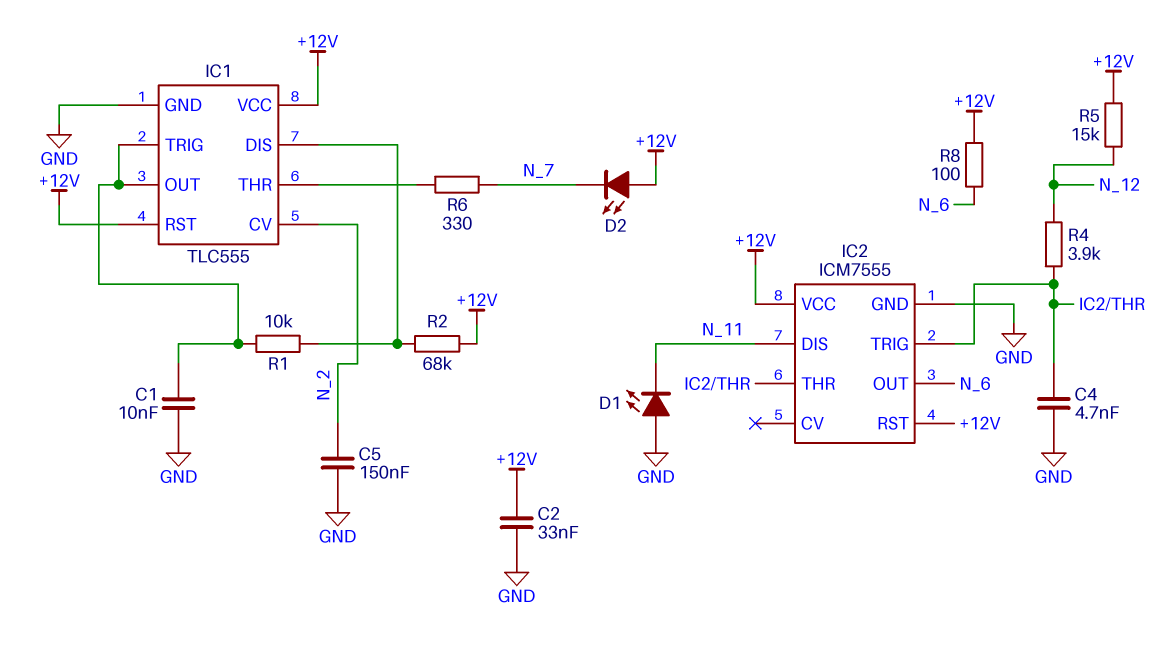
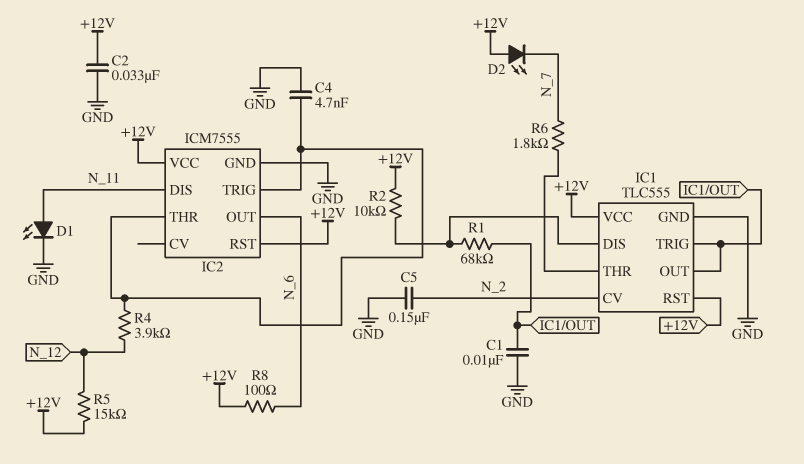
D1: LED (A GND, K N_11) -> LED (A N_11, K GND)
R1: 10k (IC1/DIS, IC1/OUT) -> 68k (IC1/DIS, IC1/OUT)
R2: 68k (+12V, IC1/DIS) -> 10k (+12V, IC1/DIS)
R6: 330 (IC1/THR, N_7) -> 1.8k (IC1/THR, N_7)

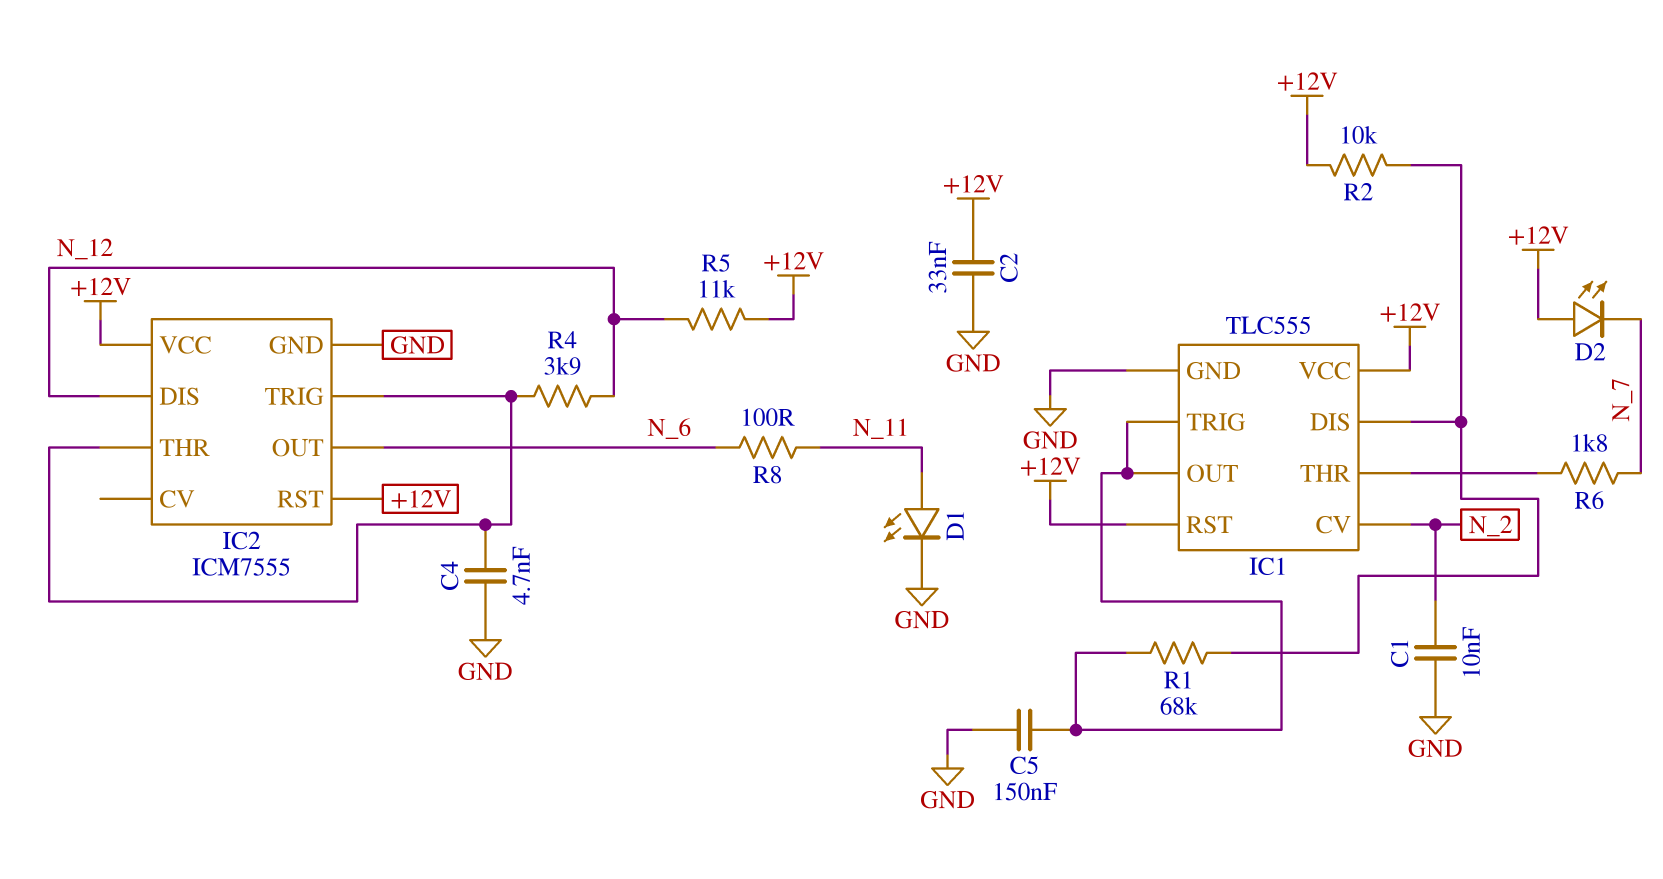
C1: 10nF (GND, IC1/OUT) -> 10nF (GND, N_2)
C5: 150nF (GND, N_2) -> 150nF (GND, IC1/OUT)
IC2 pin DIS: N_11 -> N_12
R5: 15k (+12V, N_12) -> 11k (+12V, N_12)
R8: 100 (+12V, N_6) -> 100 (N_6, N_11)

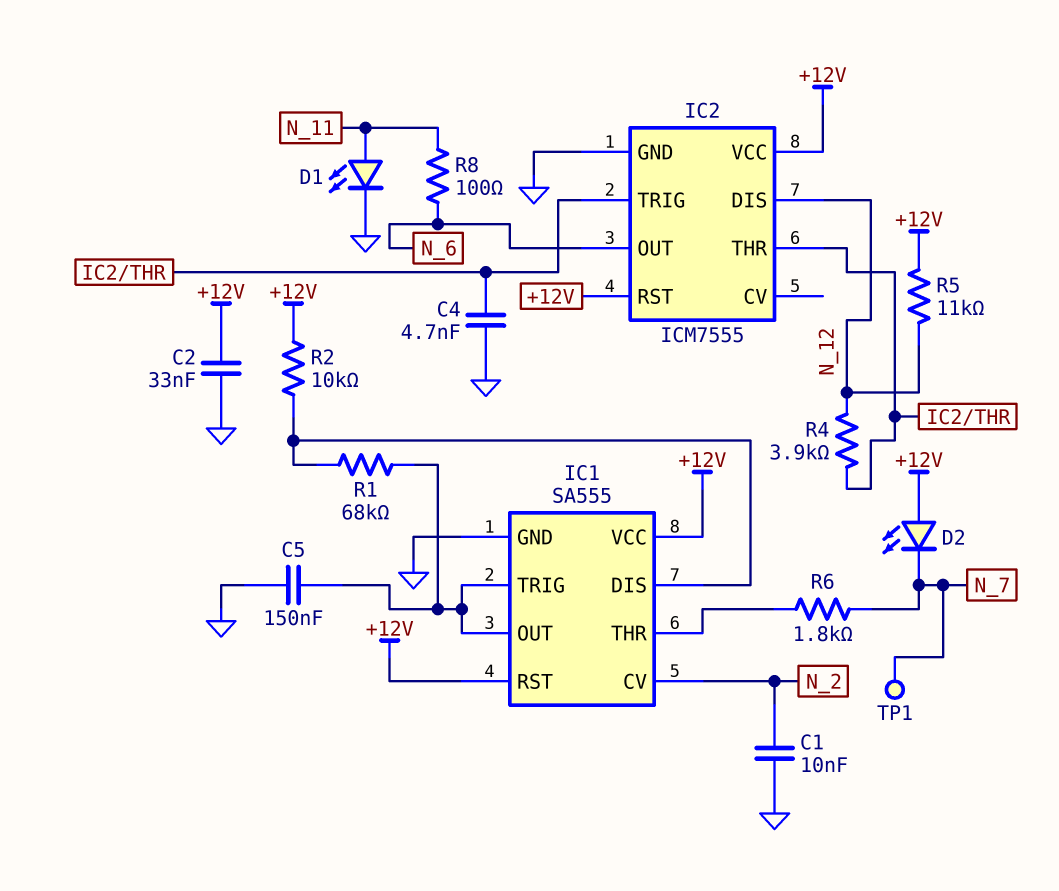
IC1: TLC555 -> SA555
TP1: none -> test point (N_7)

